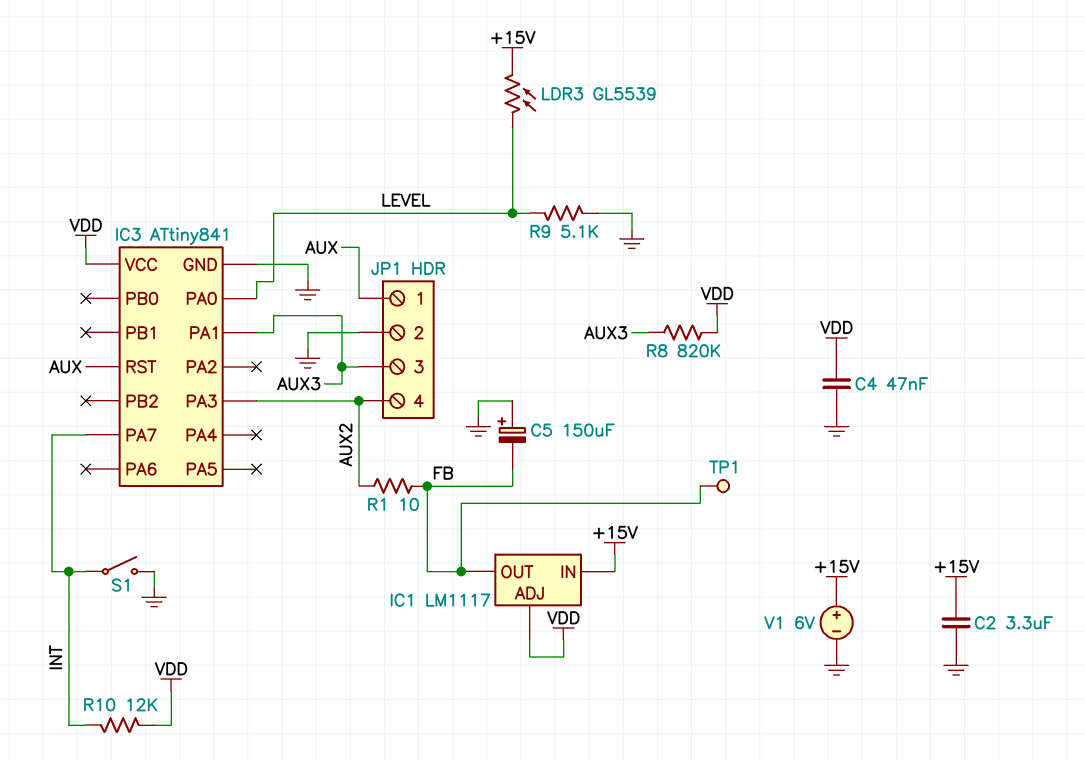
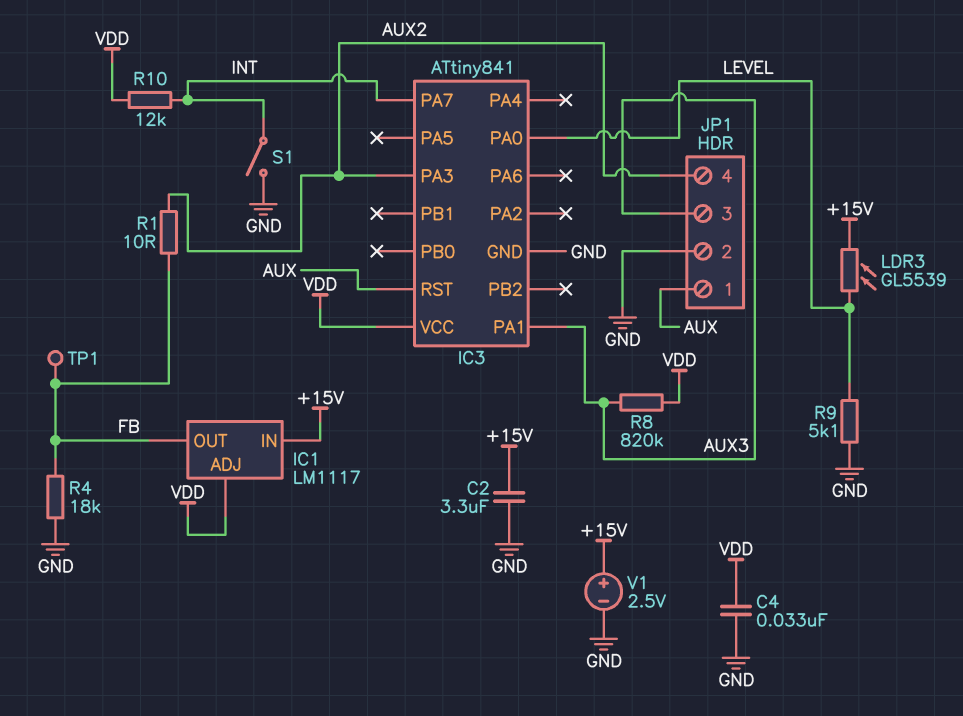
C4: 47nF (GND, VDD) -> 33nF (GND, VDD)
C5: 150uF (plus GND, minus FB) -> none
R4: none -> 18k (FB, GND)
V1: 6V (plus +15V, minus GND) -> 2.5V (plus +15V, minus GND)

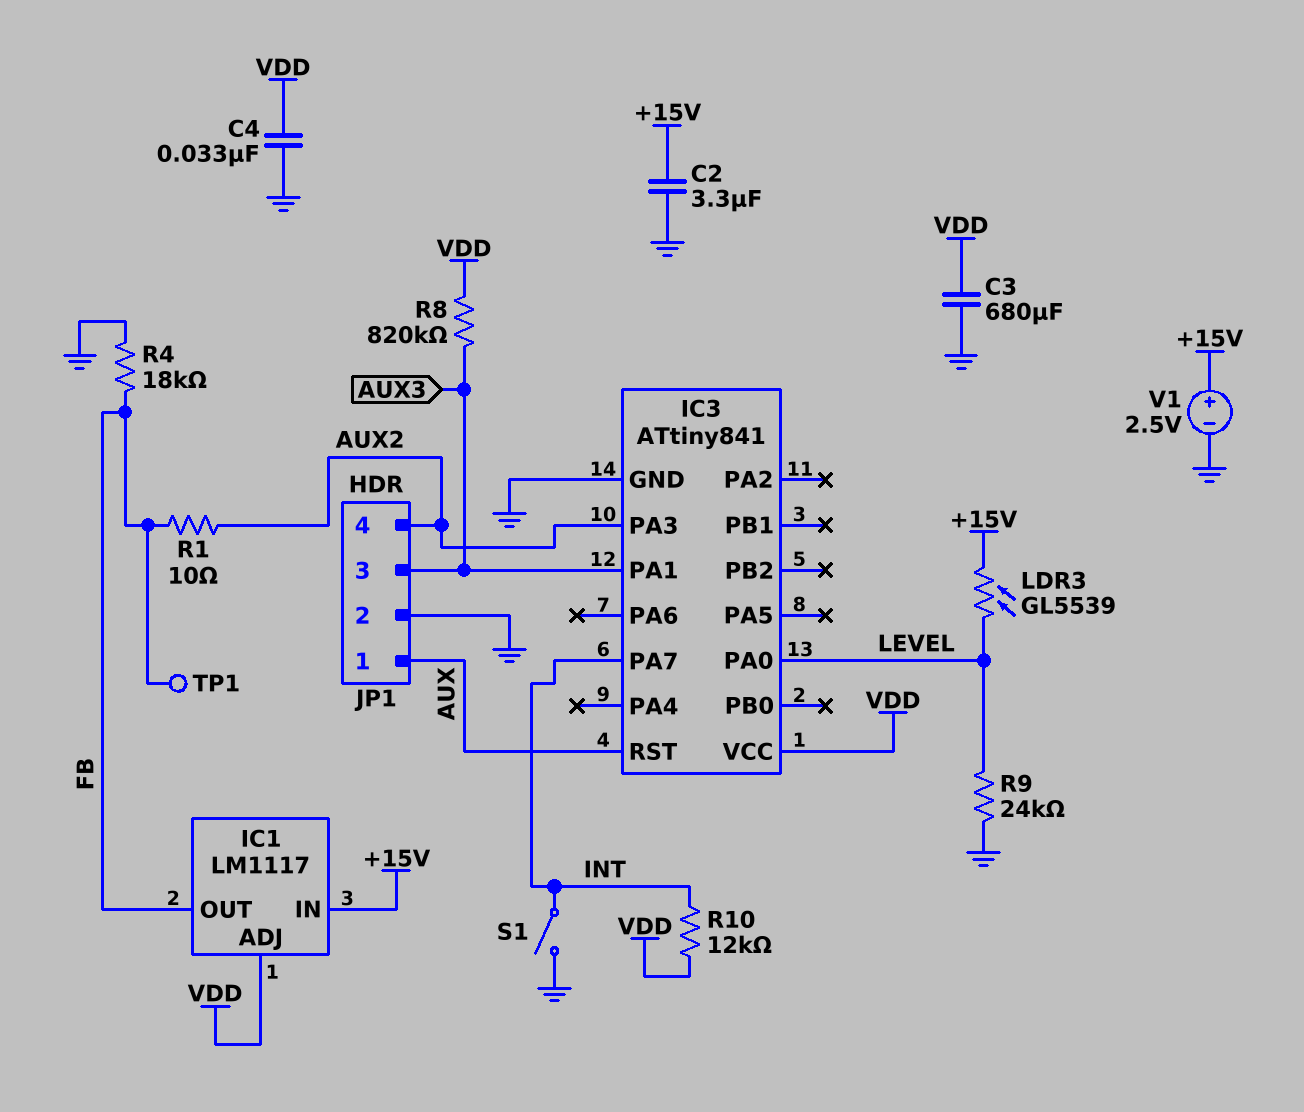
C3: none -> 680uF (GND, VDD)
R9: 5.1k (GND, LEVEL) -> 24k (GND, LEVEL)

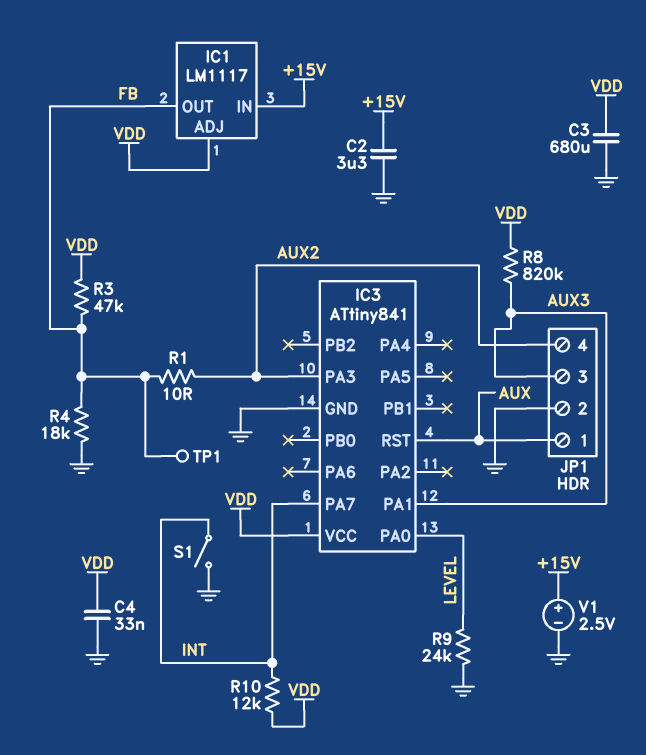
LDR3: GL5539 (+15V, LEVEL) -> none
R3: none -> 47k (FB, VDD)

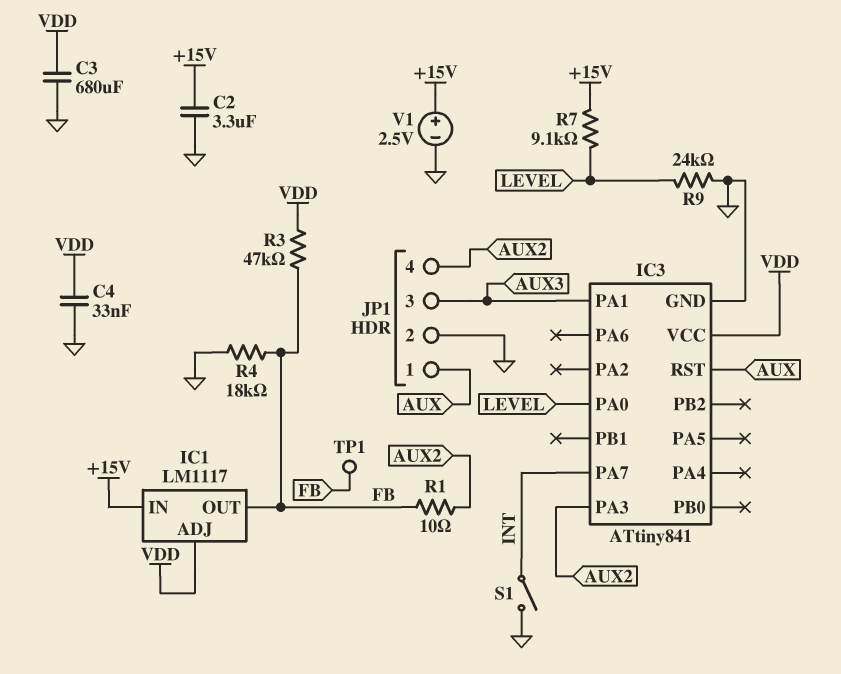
R7: none -> 9.1k (+15V, LEVEL)
R8: 820k (AUX3, VDD) -> none
R10: 12k (INT, VDD) -> none

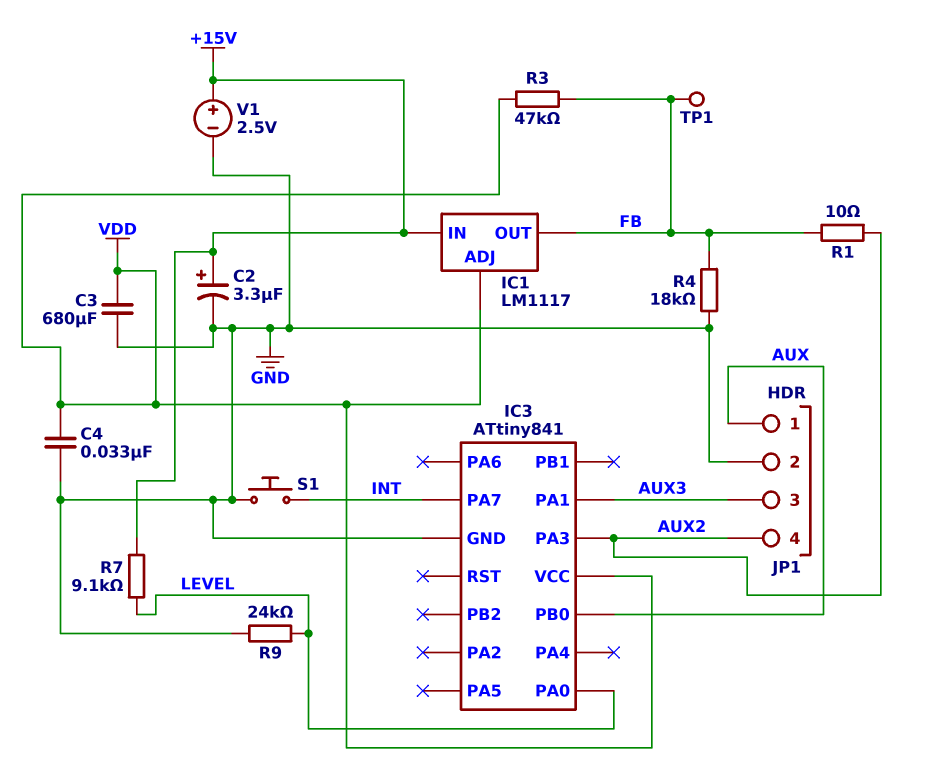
C2: 3.3uF (+15V, GND) -> 3.3uF (plus +15V, minus GND)
IC3 pin PB0: none -> AUX
IC3 pin RST: AUX -> none
S1: switch (GND, INT) -> button (GND, INT)

